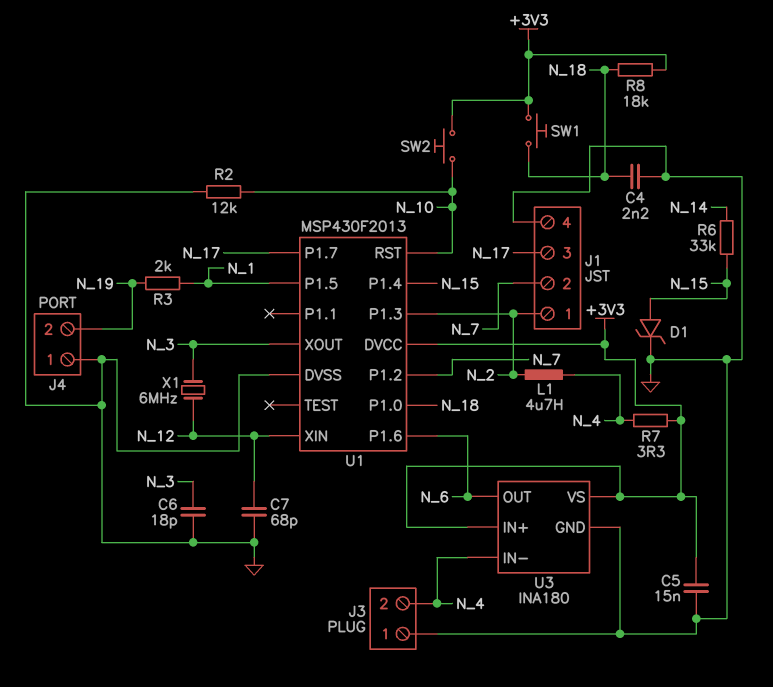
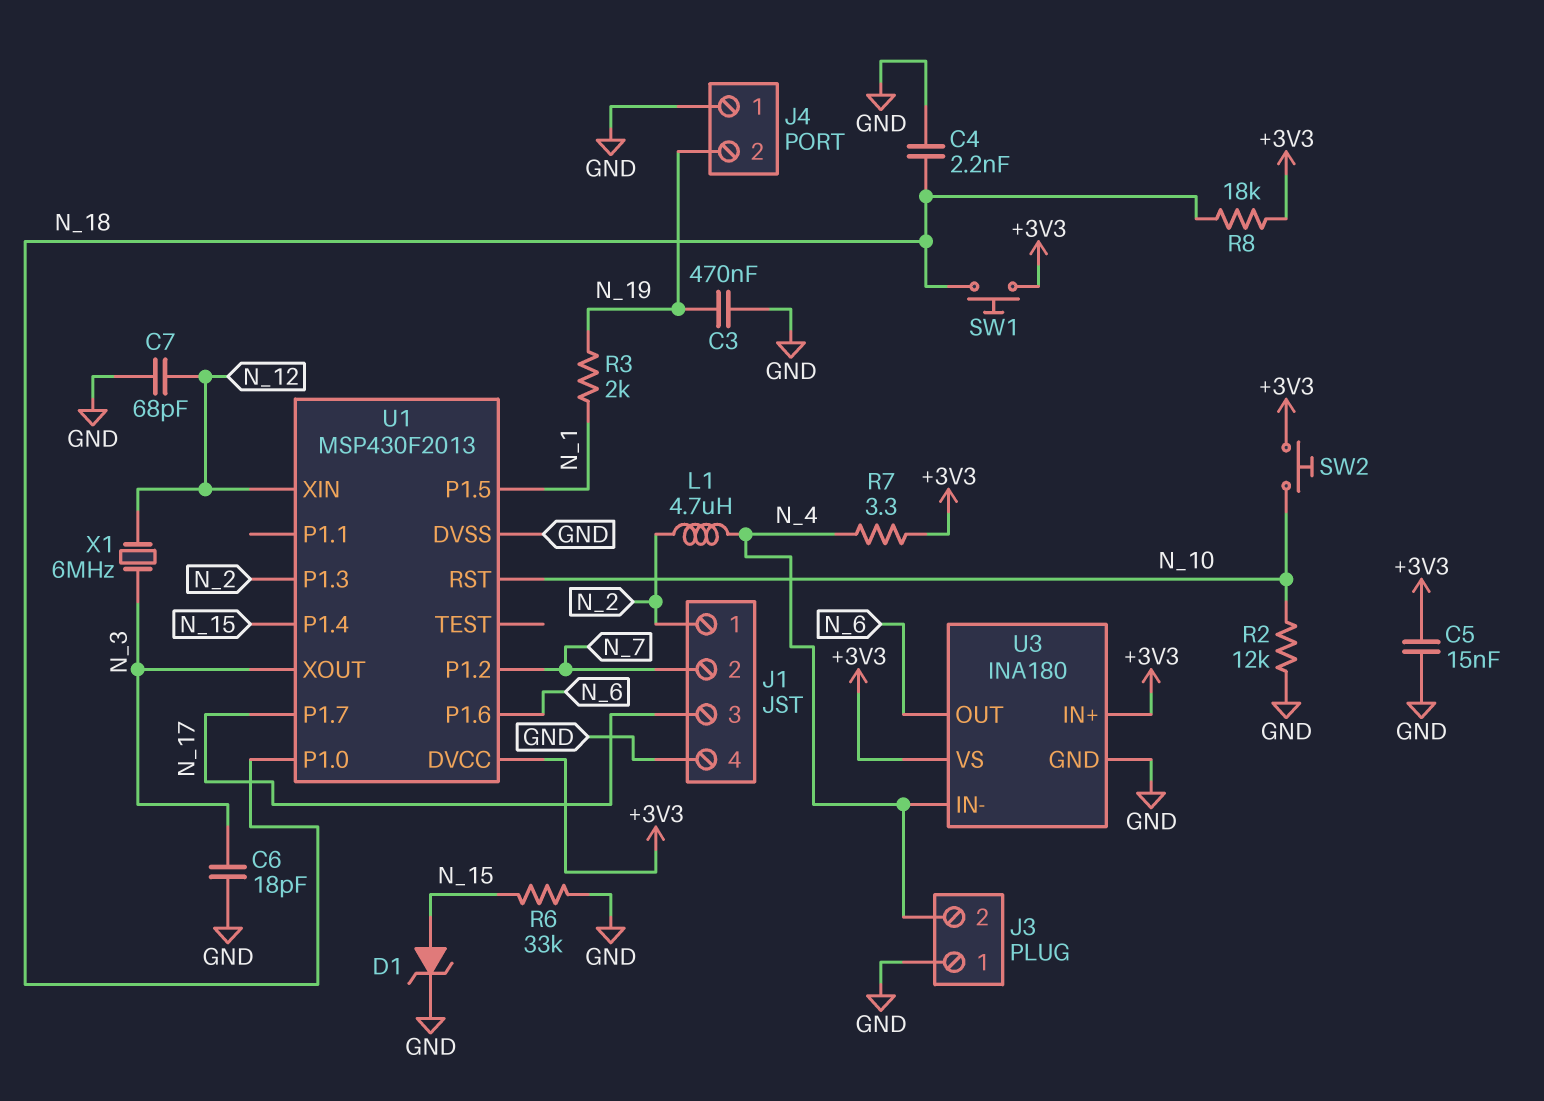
C3: none -> 470nF (GND, N_19)
R6: 33k (N_14, N_15) -> 33k (GND, N_15)

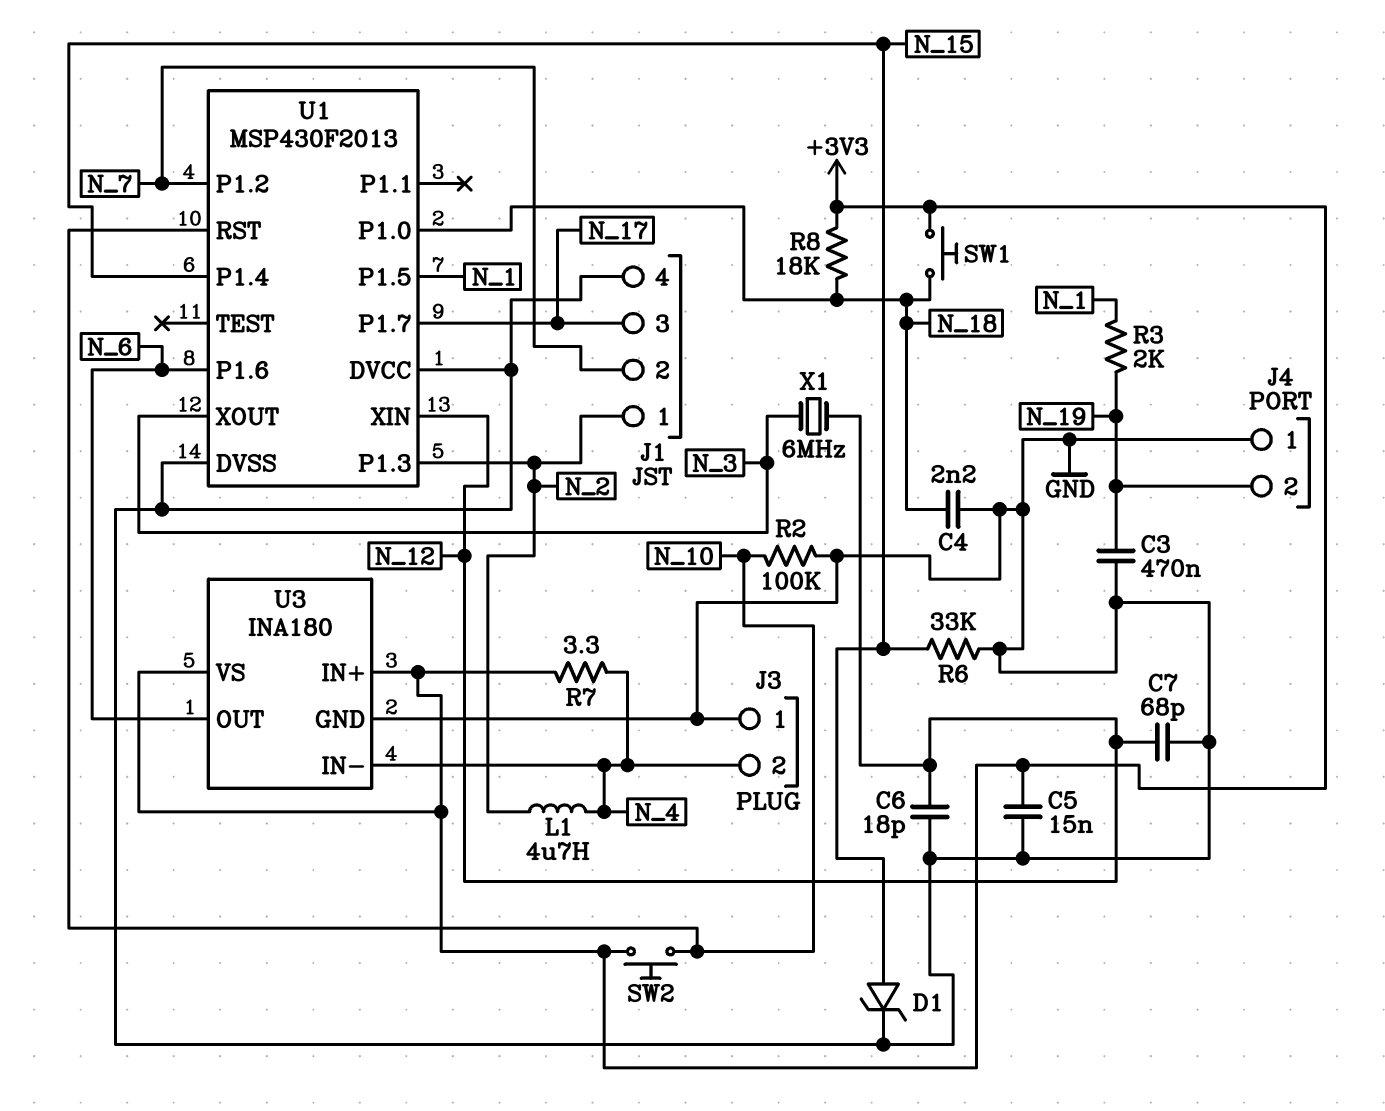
C6: 18pF (GND, N_3) -> 18pF (GND, N_12)
R2: 12k (GND, N_10) -> 100k (GND, N_10)
U1 pin DVCC: +3V3 -> GND

